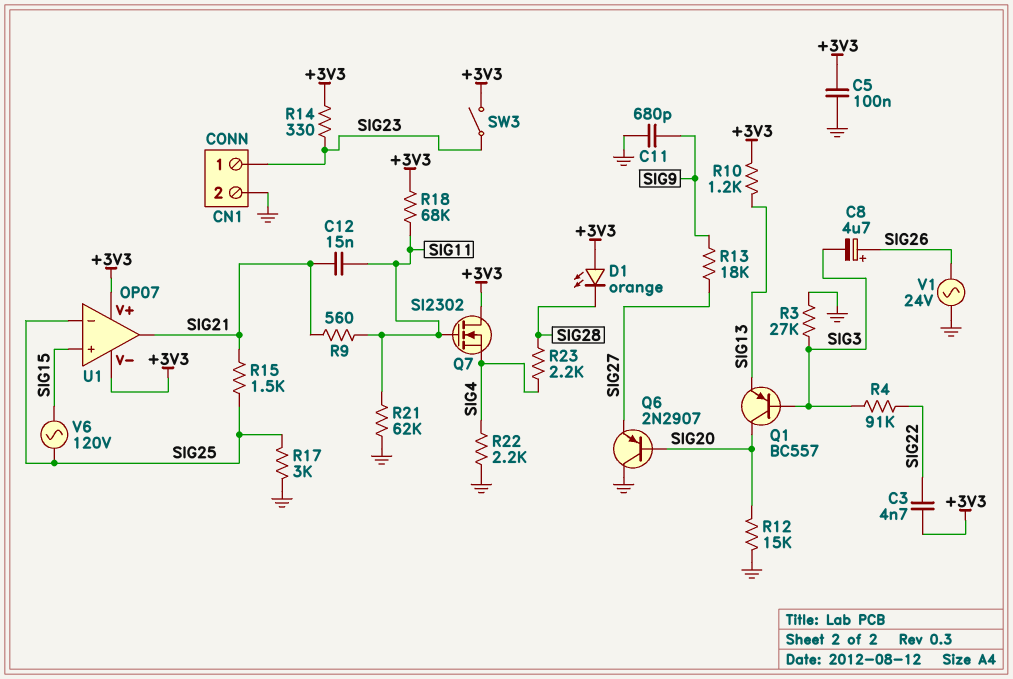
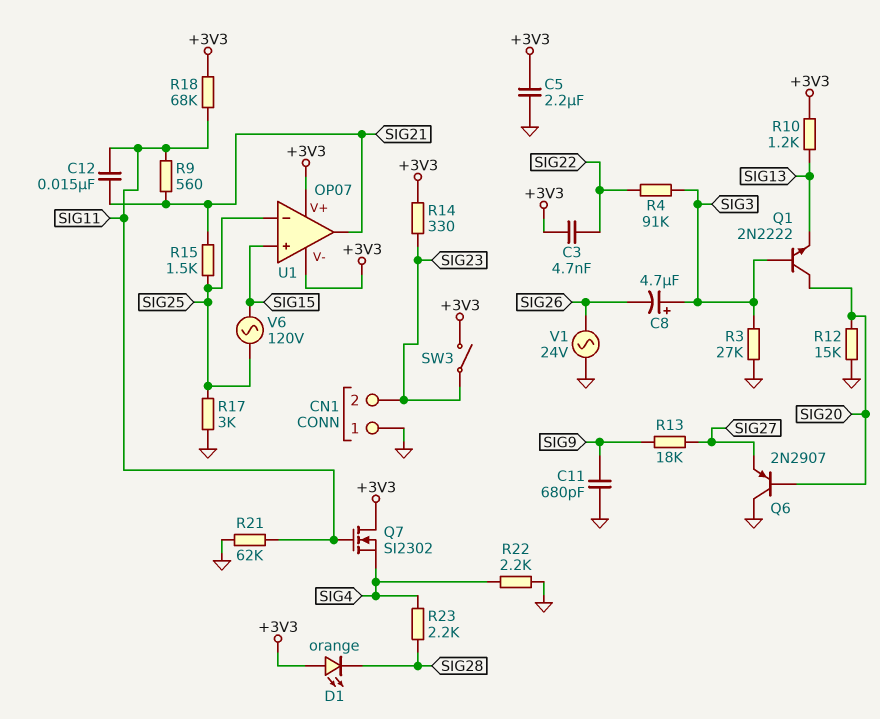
C5: 100nF (+3V3, GND) -> 2.2uF (+3V3, GND)
C8: 4.7uF (plus SIG26, minus SIG3) -> 4.7uF (plus SIG3, minus SIG26)
CN1 pin 1: SIG23 -> GND
CN1 pin 2: GND -> SIG23
Q1: PNP BC557 (B SIG3, C SIG20, E SIG13) -> NPN 2N2222 (B SIG3, C SIG20, E SIG13)

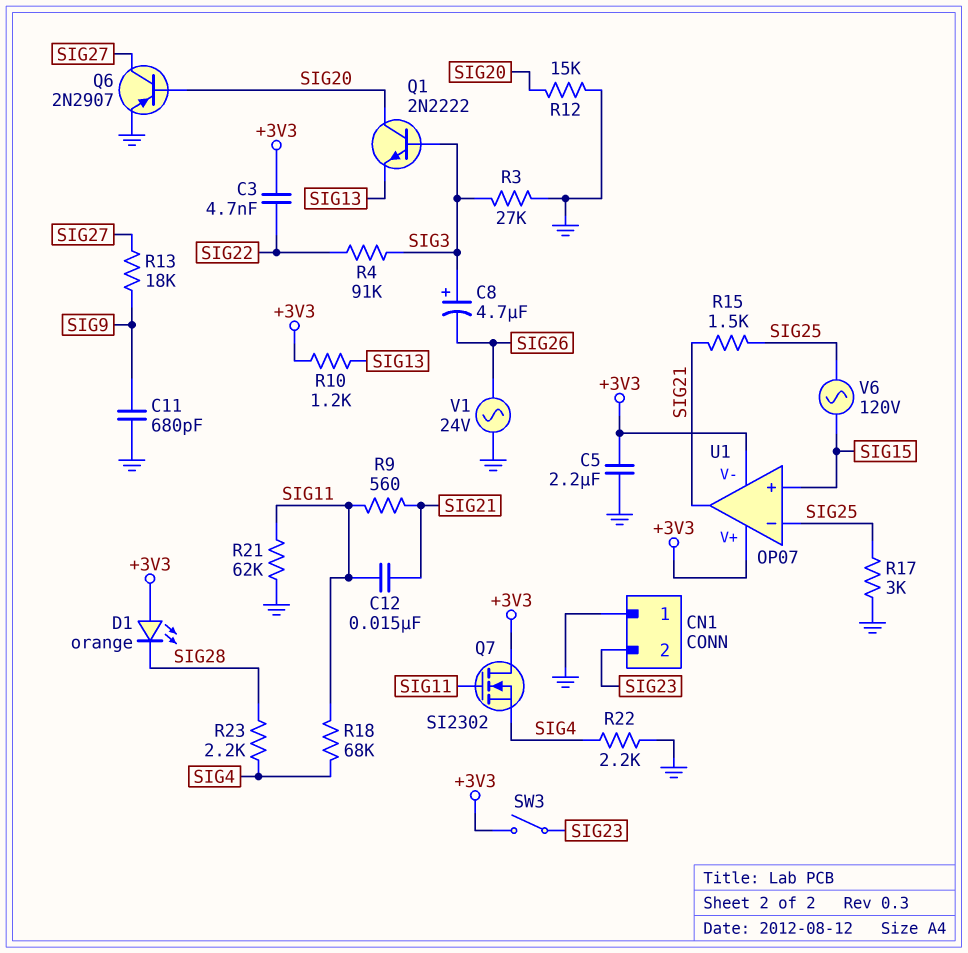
Q6: PNP 2N2907 (B SIG20, C GND, E SIG27) -> PNP 2N2907 (B SIG20, C SIG27, E GND)
R14: 330 (+3V3, SIG23) -> none
R18: 68k (+3V3, SIG11) -> 68k (SIG4, SIG11)

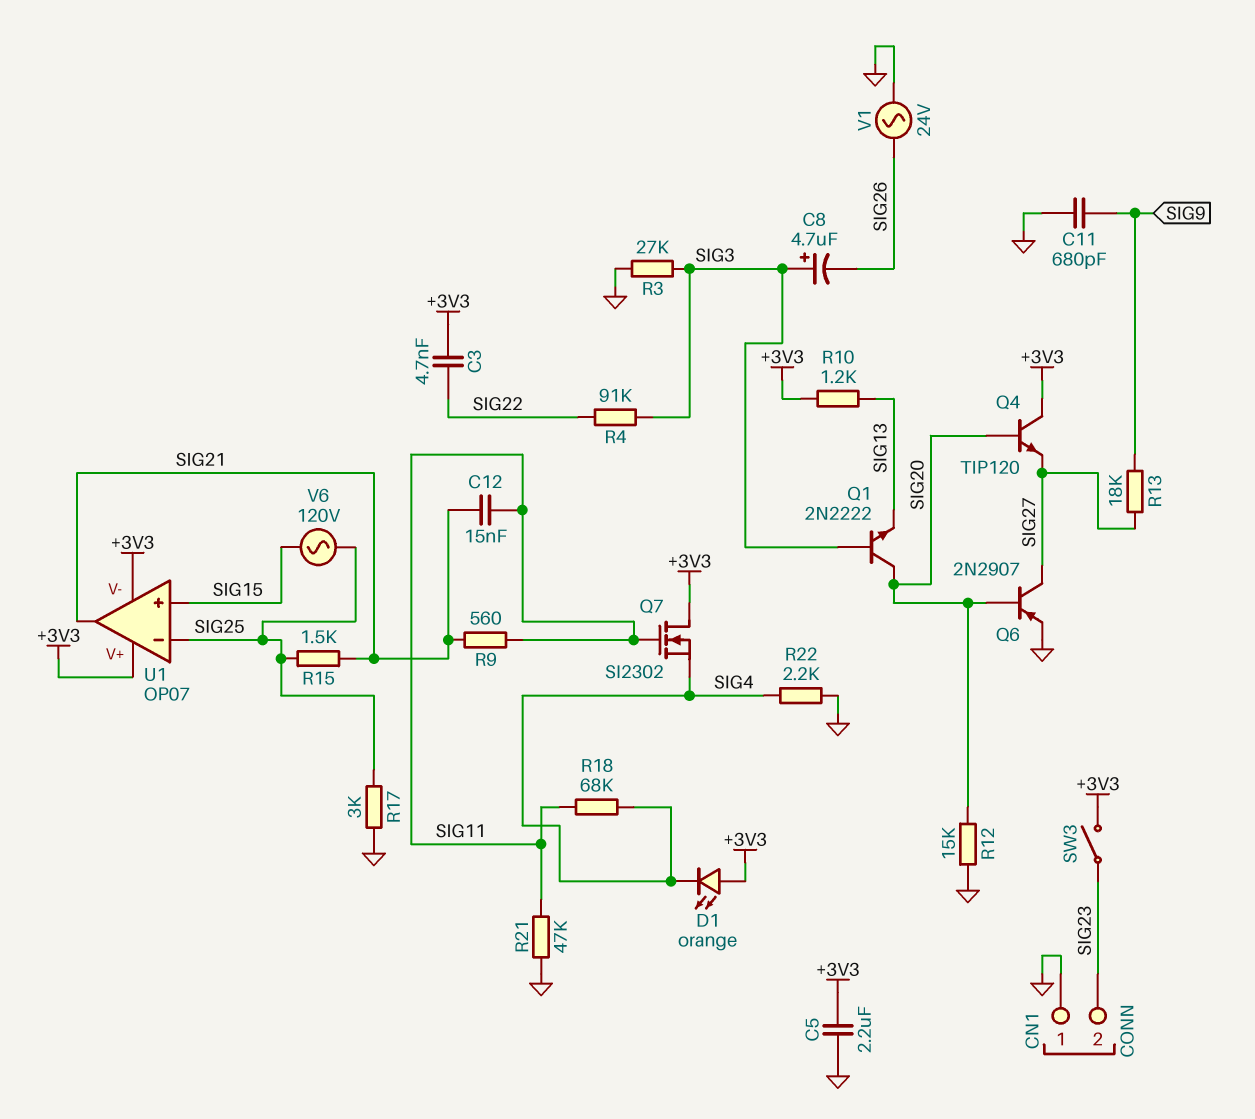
D1: LED orange (A +3V3, K SIG28) -> LED orange (A +3V3, K SIG4)
Q4: none -> NPN TIP120 (B SIG20, C +3V3, E SIG27)
R21: 62k (GND, SIG11) -> 47k (GND, SIG11)
R23: 2.2k (SIG4, SIG28) -> none

